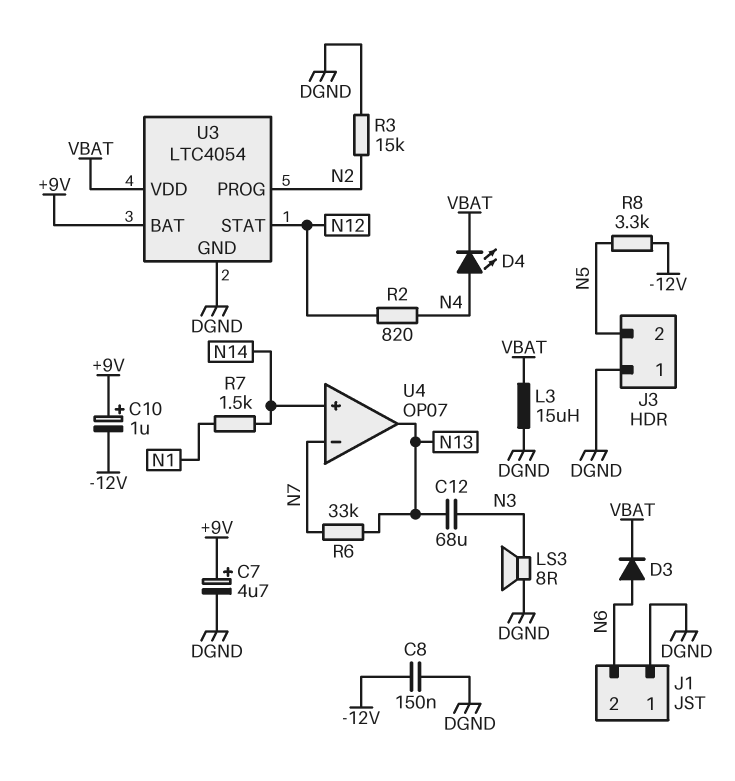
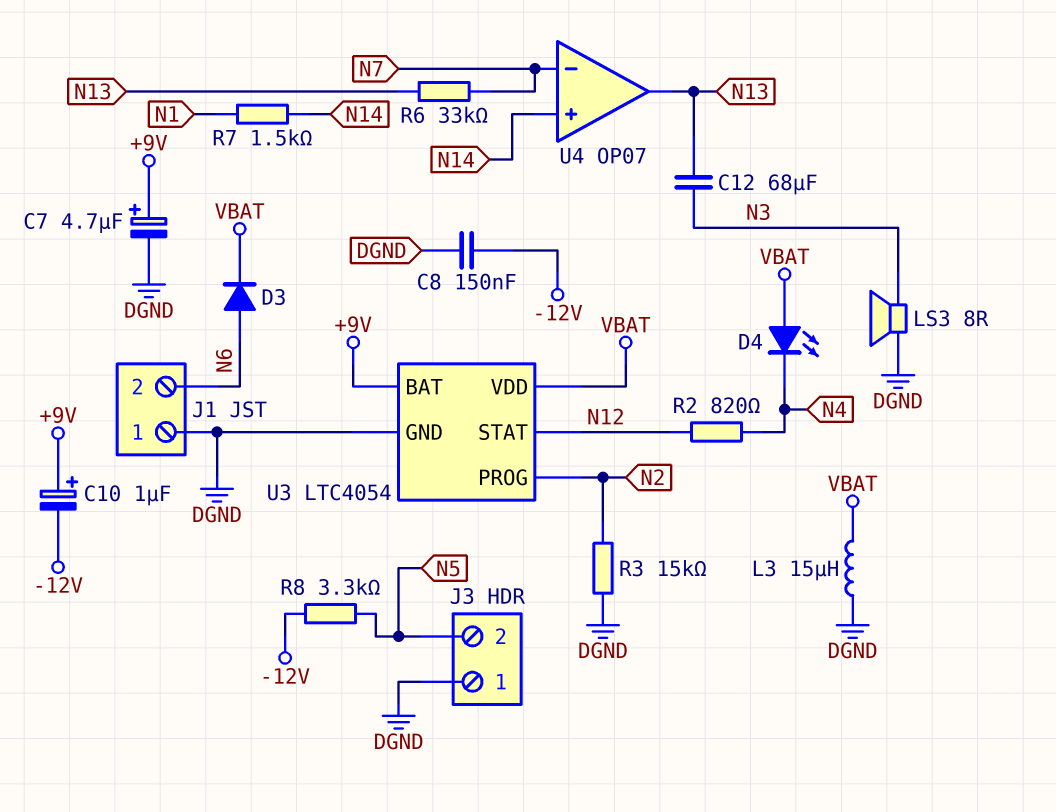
D4: LED (A N4, K VBAT) -> LED (A VBAT, K N4)

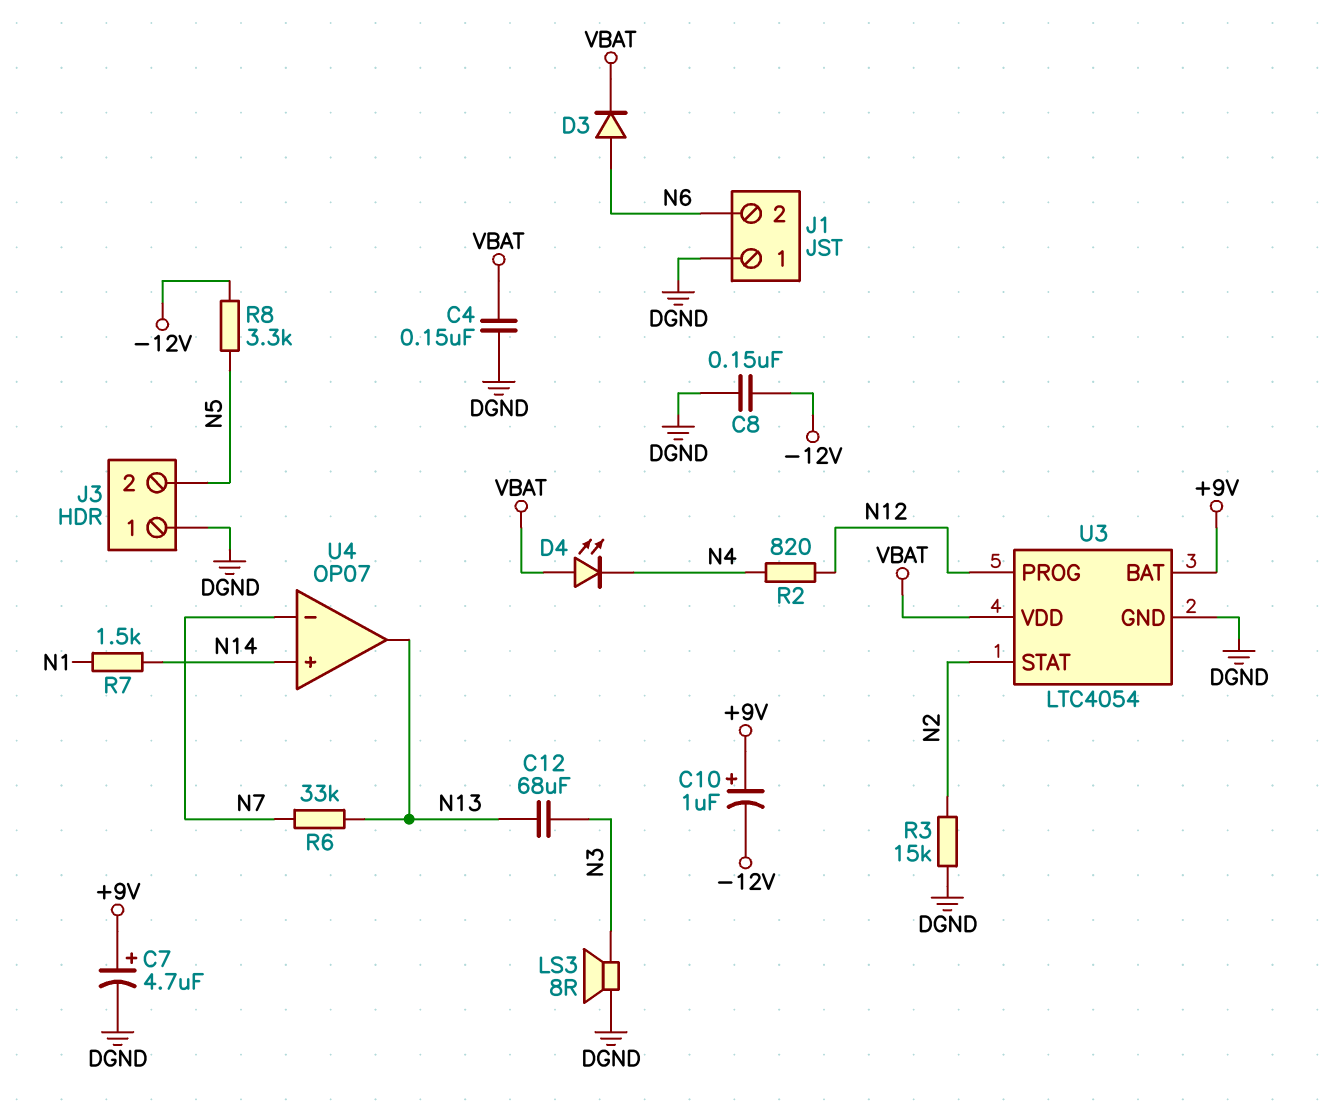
C4: none -> 150nF (DGND, VBAT)
L3: 15uH (DGND, VBAT) -> none
U3 pin PROG: N2 -> N12
U3 pin STAT: N12 -> N2

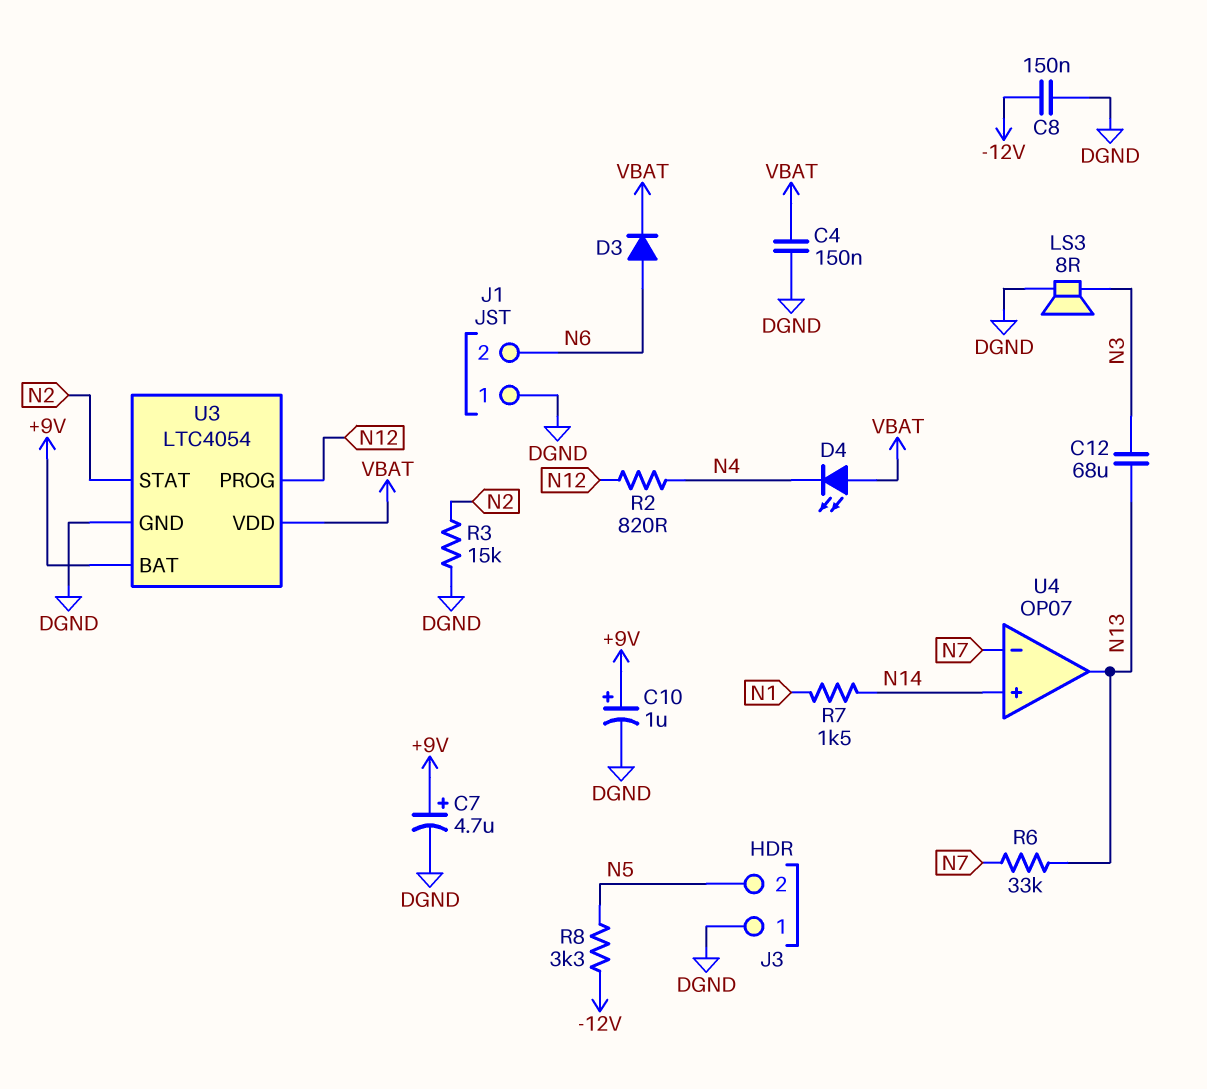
C10: 1uF (plus +9V, minus -12V) -> 1uF (plus +9V, minus DGND)

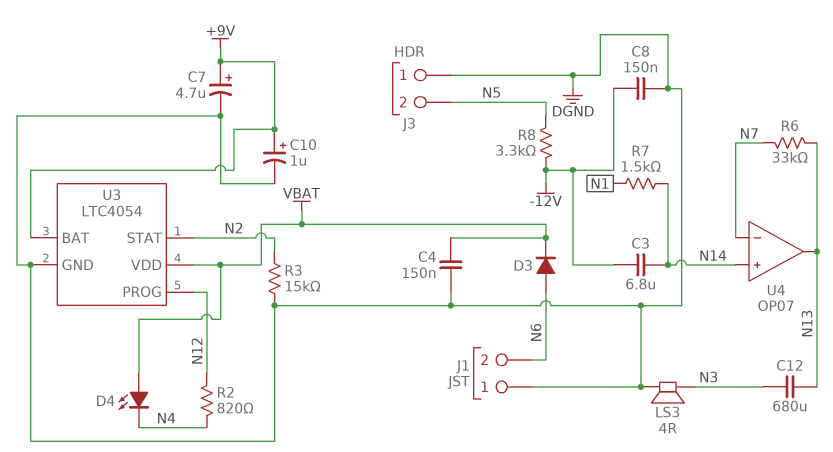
C3: none -> 6.8uF (-12V, N14)
C12: 68uF (N3, N13) -> 680uF (N3, N13)
LS3: speaker 8R (DGND, N3) -> speaker 4R (DGND, N3)

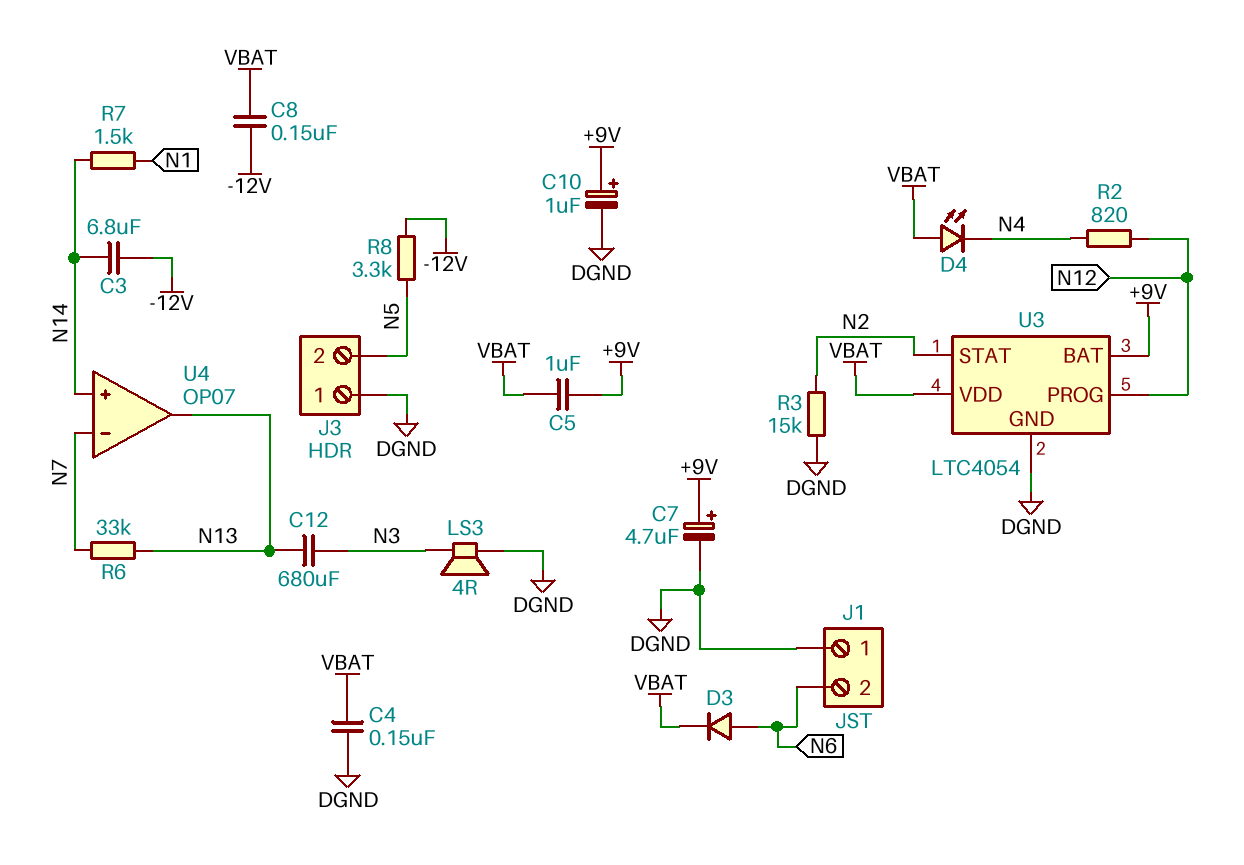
C5: none -> 1uF (+9V, VBAT)
C8: 150nF (-12V, DGND) -> 150nF (-12V, VBAT)

